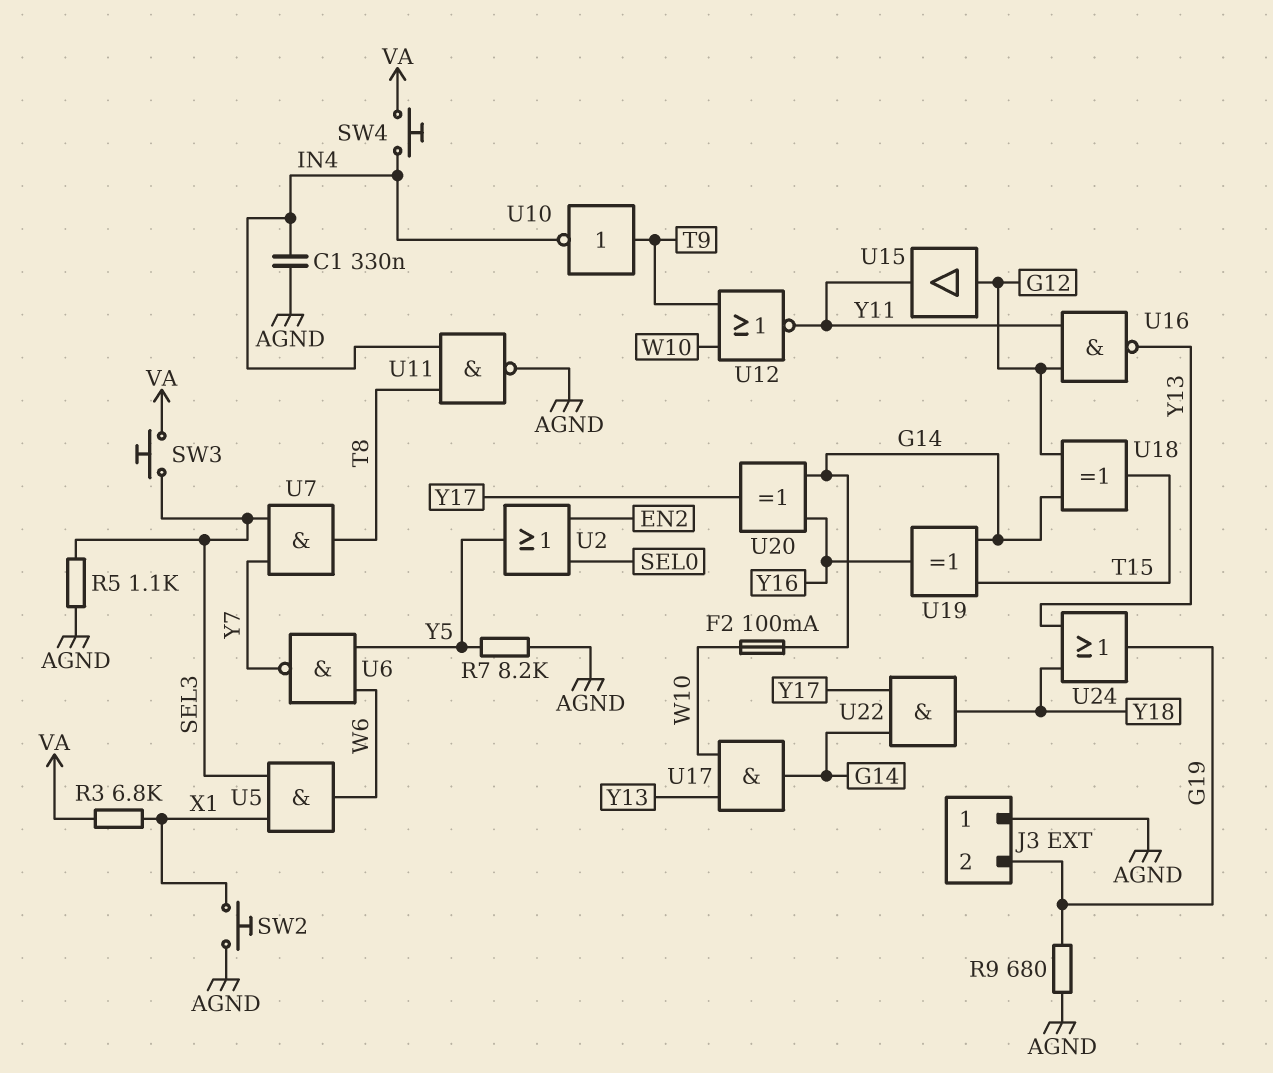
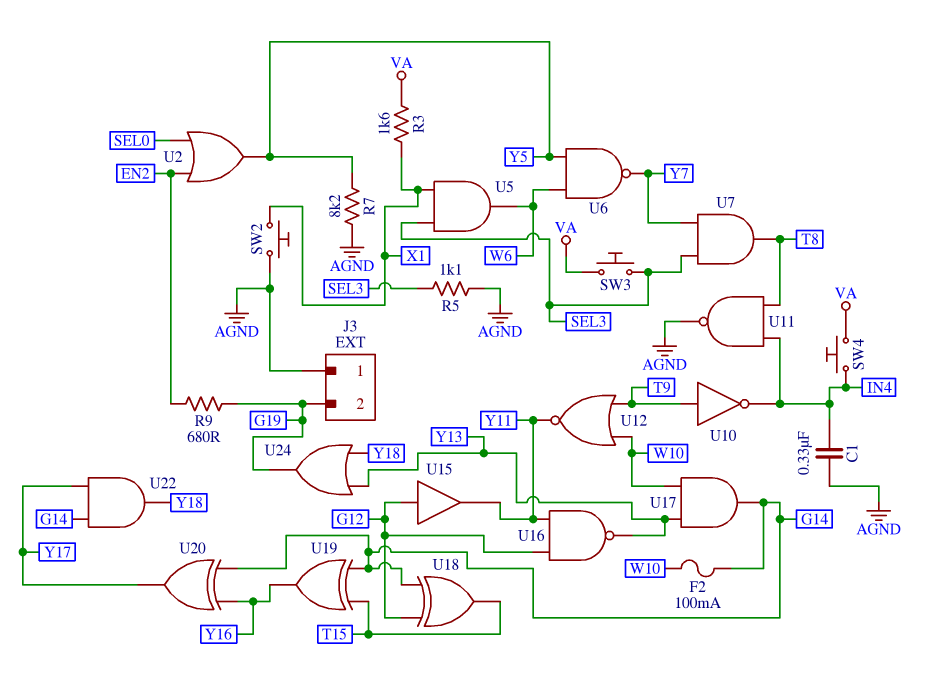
R3: 6.8k (VA, X1) -> 1.6k (VA, X1)
R9: 680 (AGND, G19) -> 680 (EN2, G19)

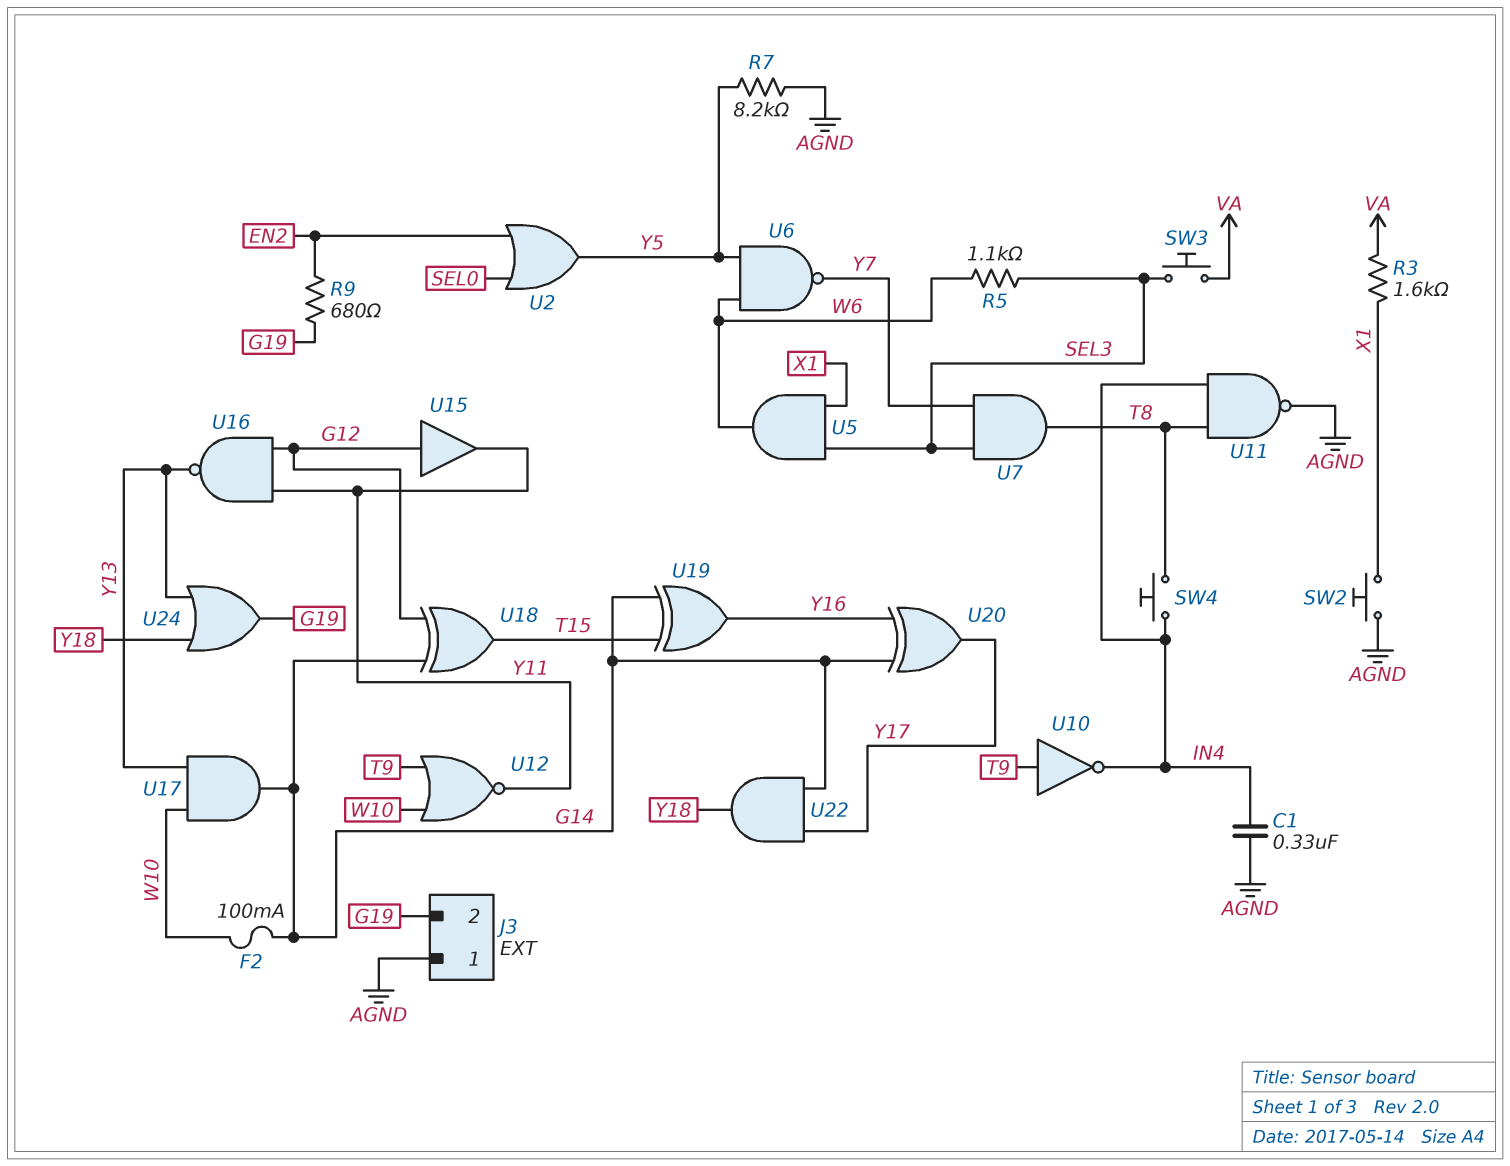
R5: 1.1k (AGND, SEL3) -> 1.1k (SEL3, W6)
SW4: button (IN4, VA) -> button (IN4, T8)

